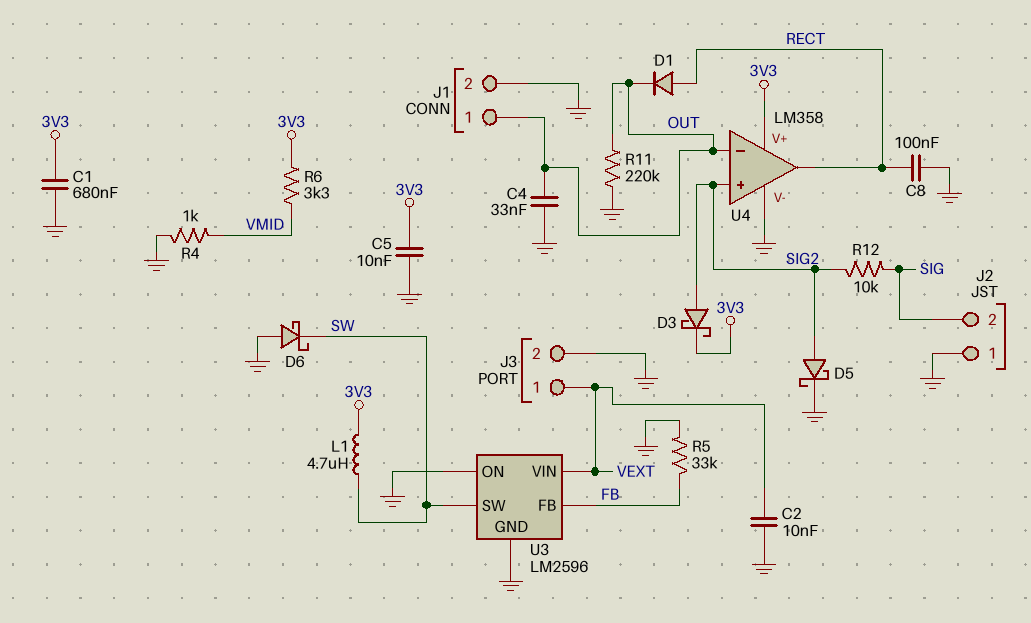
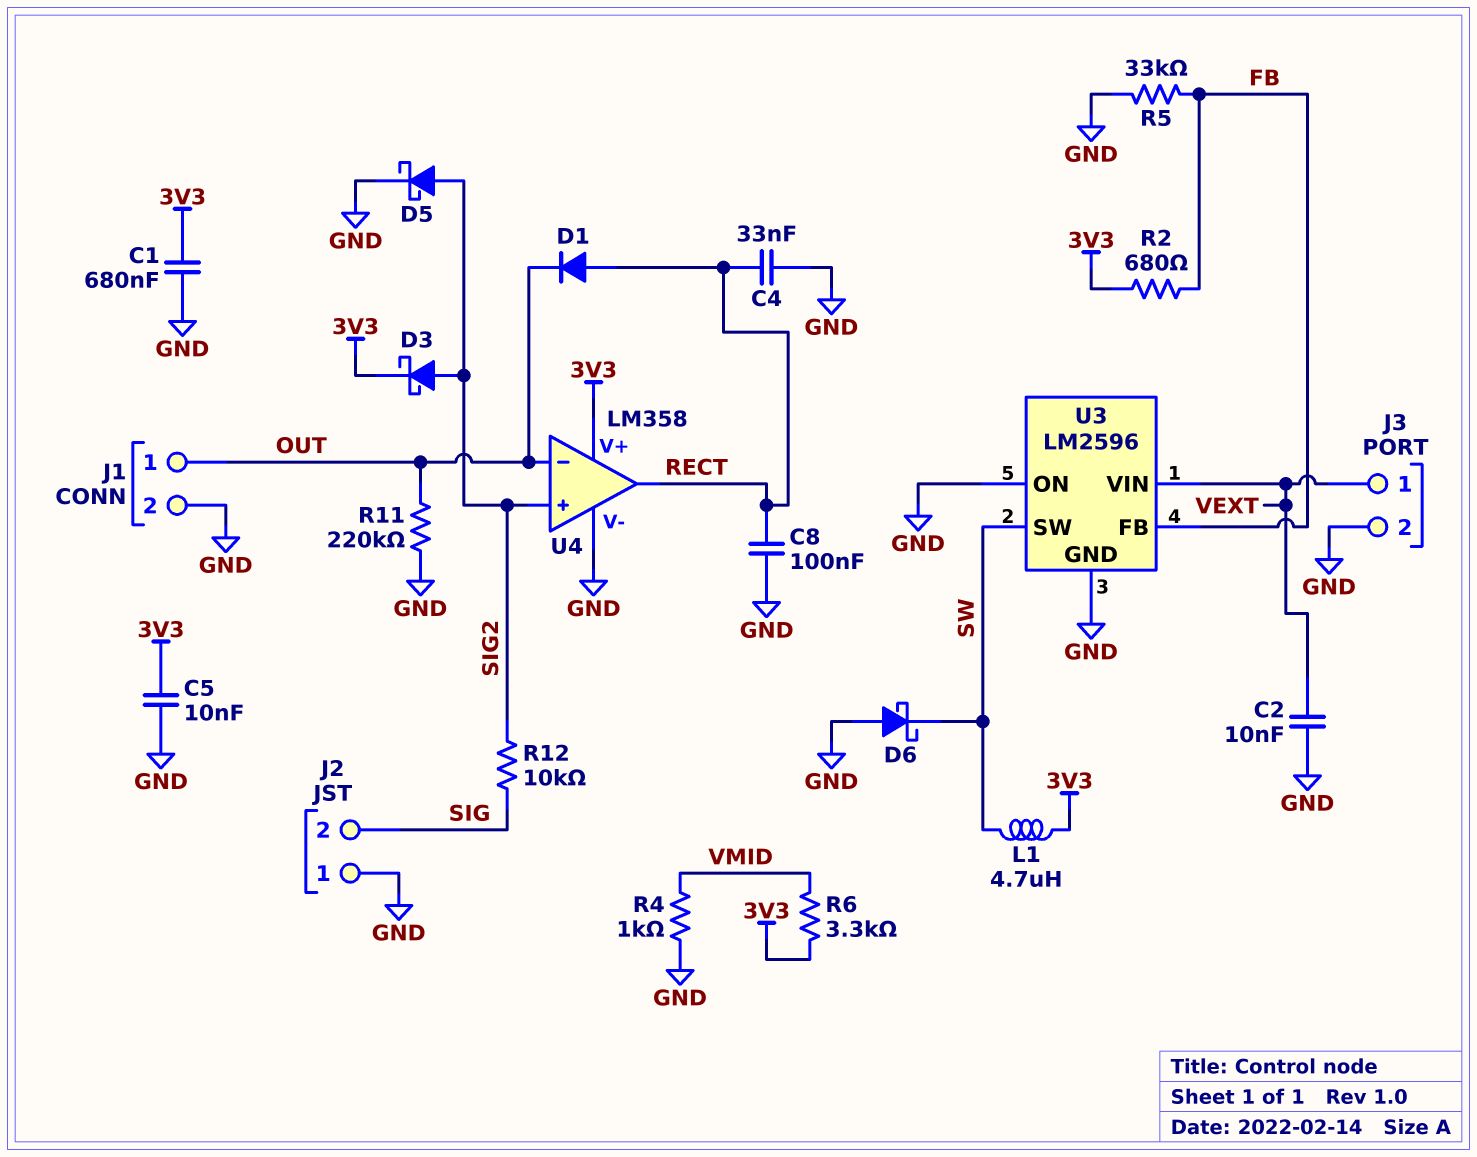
C4: 33nF (GND, OUT) -> 33nF (GND, RECT)
R2: none -> 680 (3V3, FB)

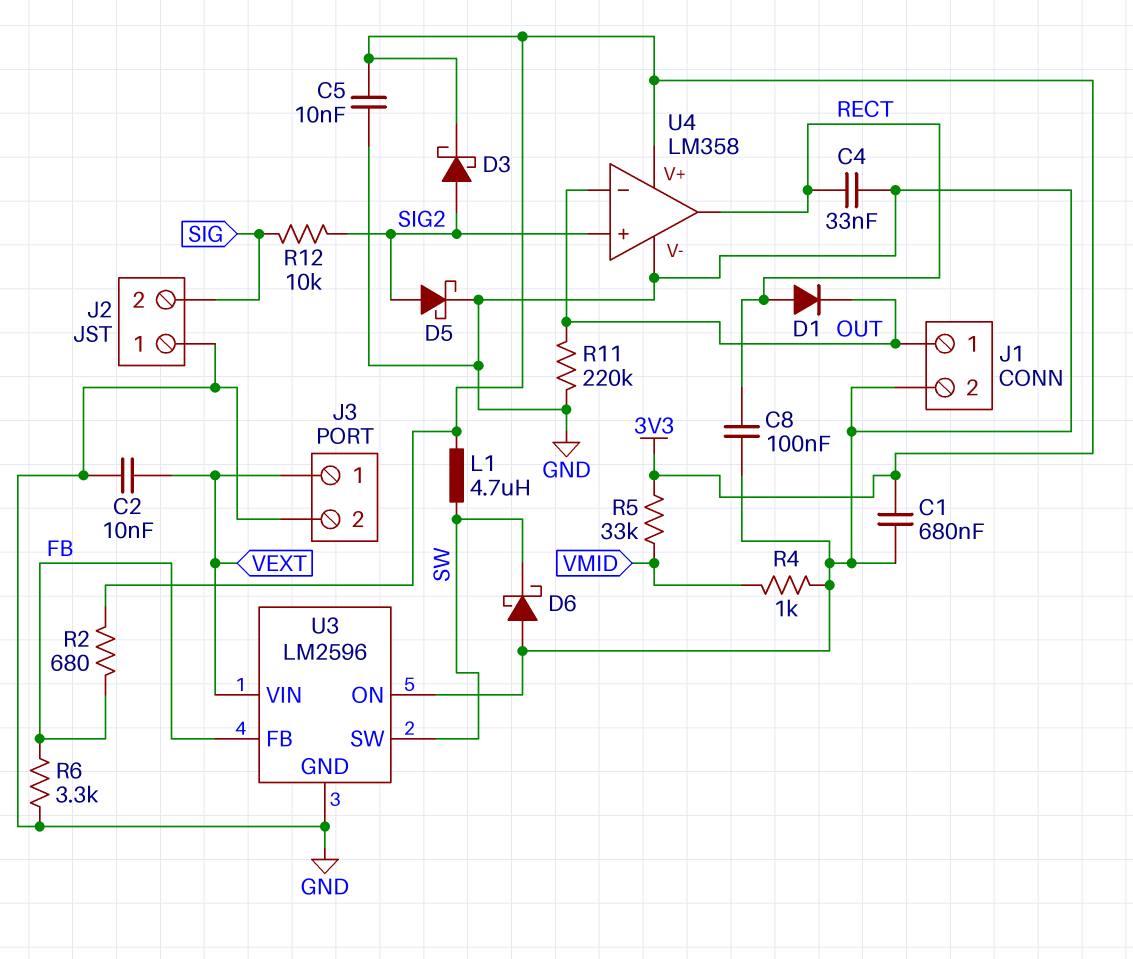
R5: 33k (FB, GND) -> 33k (3V3, VMID)
R6: 3.3k (3V3, VMID) -> 3.3k (FB, GND)

